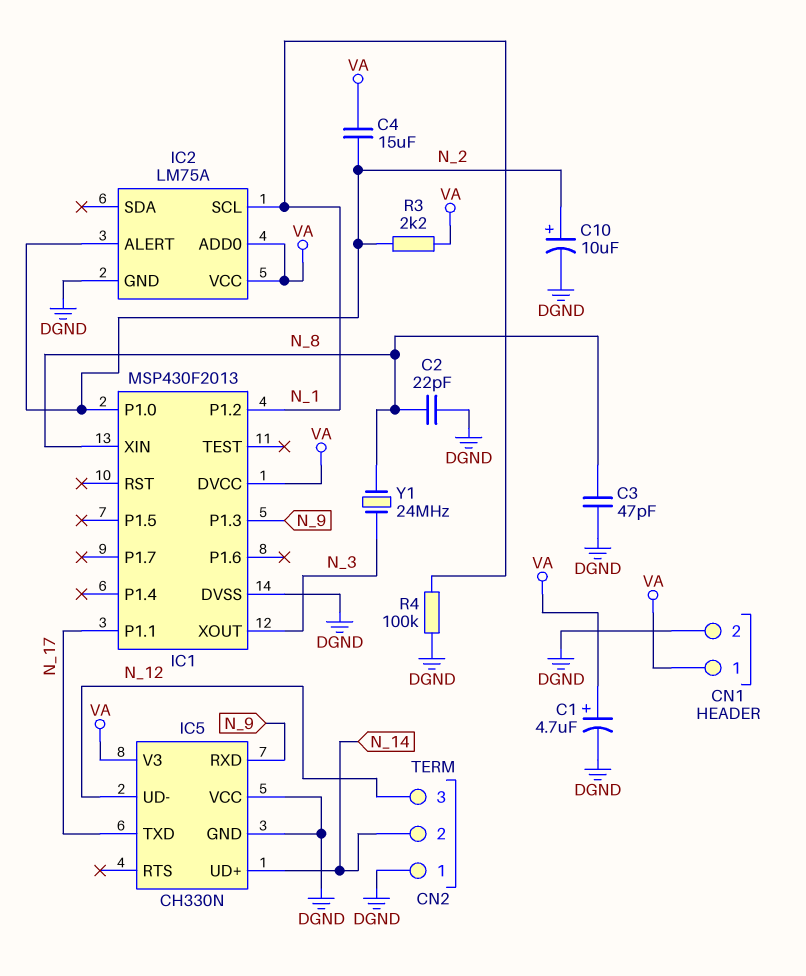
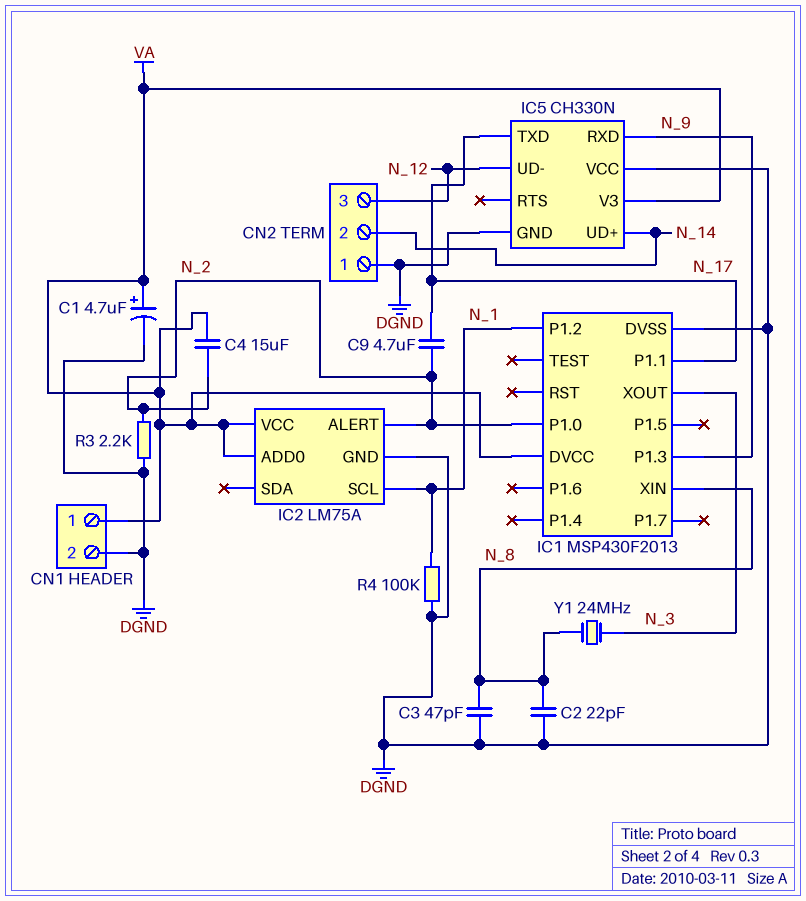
C9: none -> 4.7uF (N_2, N_17)
C10: 10uF (plus N_2, minus DGND) -> none
R3: 2.2k (N_2, VA) -> 2.2k (DGND, N_2)

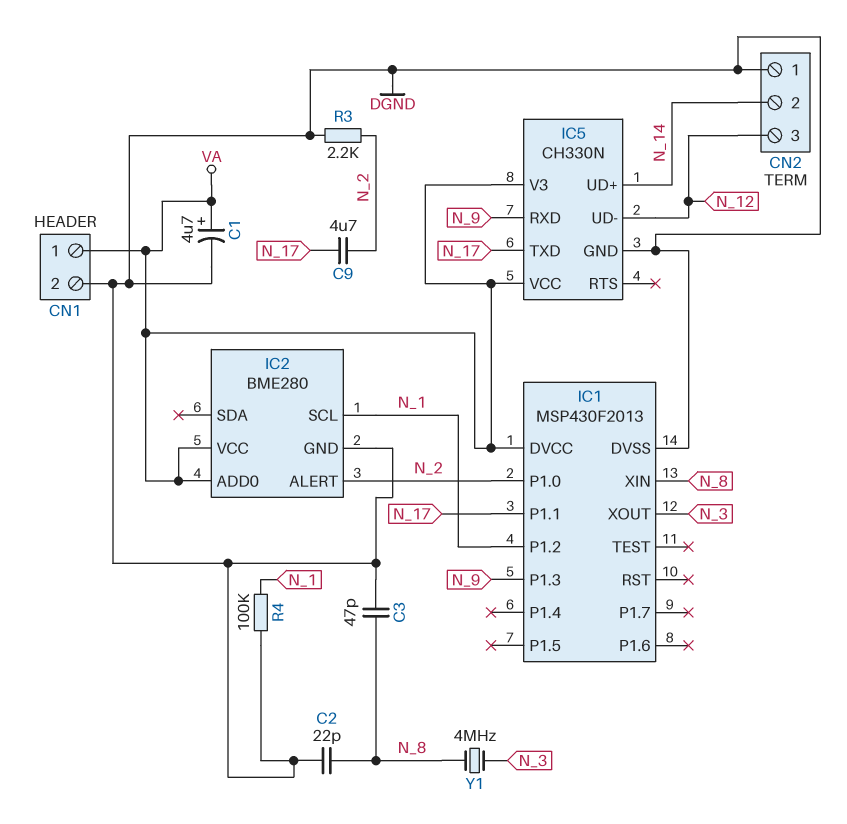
C4: 15uF (N_2, VA) -> none
IC2: LM75A -> BME280
IC5 pin VCC: DGND -> VA
Y1: 24MHz (N_3, N_8) -> 4MHz (N_3, N_8)

